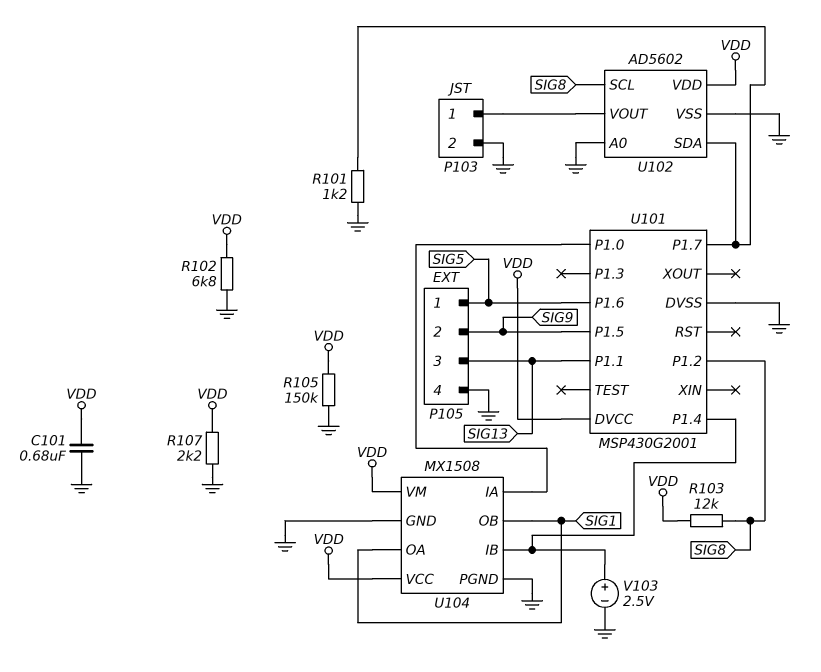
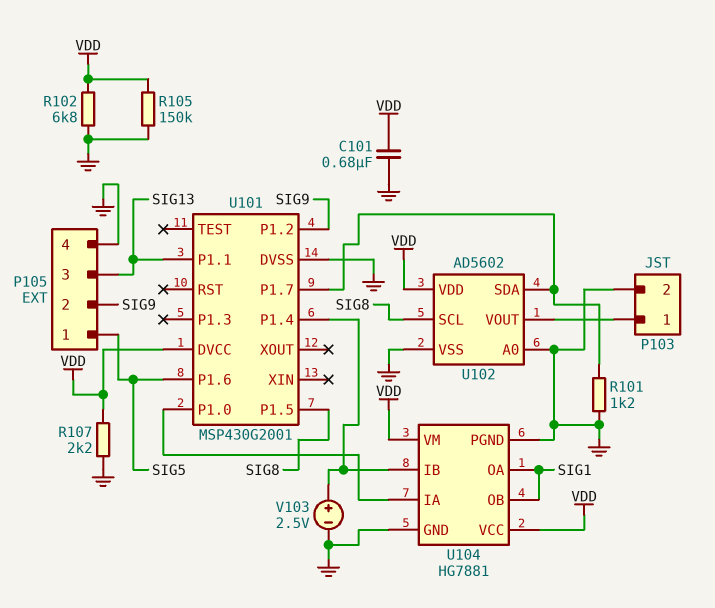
R103: 12k (SIG8, VDD) -> none
U101 pin P1.2: SIG8 -> SIG9
U101 pin P1.5: SIG9 -> SIG8
U104: MX1508 -> HG7881

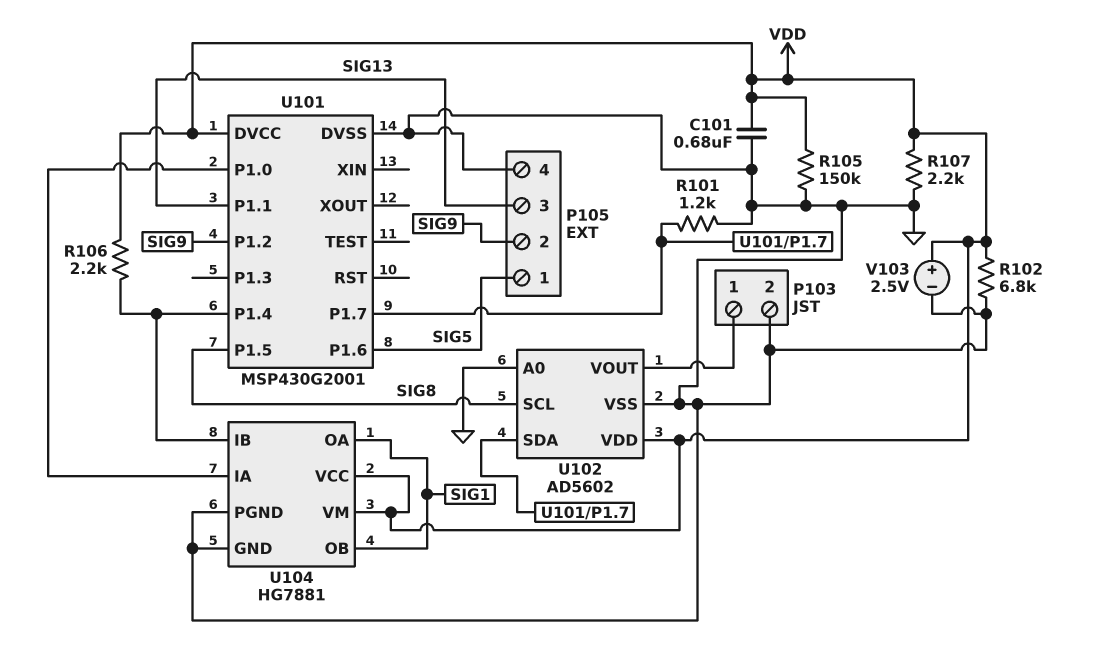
R106: none -> 2.2k (U101/P1.4, VDD)
V103: 2.5V (plus U101/P1.4, minus GND) -> 2.5V (plus VDD, minus GND)

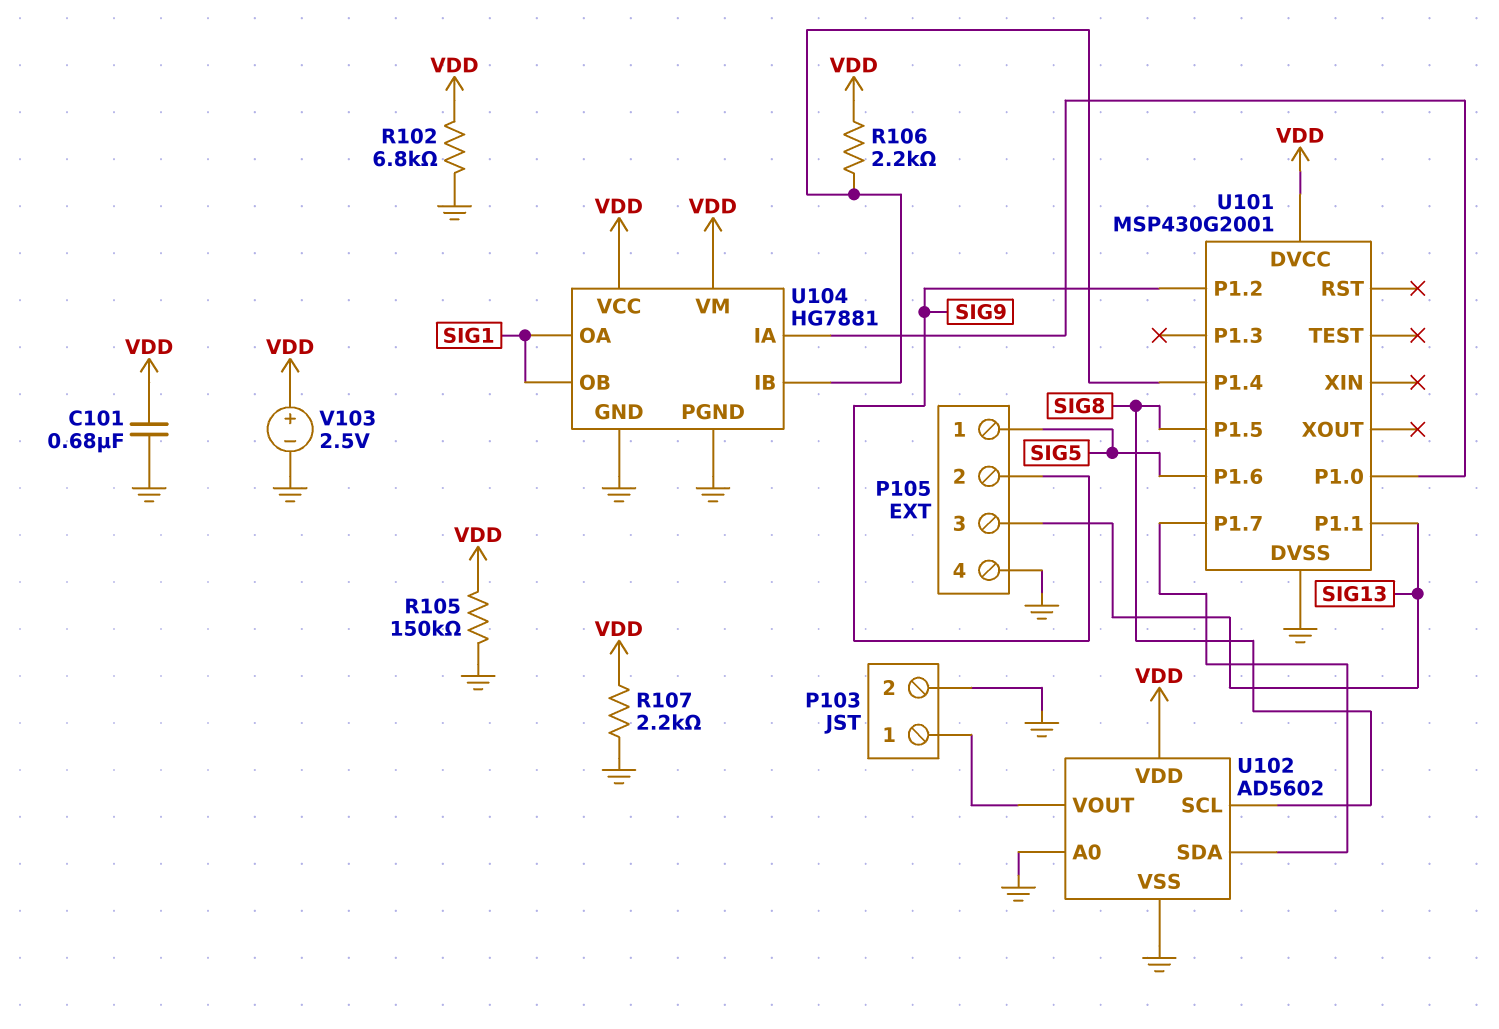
R101: 1.2k (GND, U101/P1.7) -> none

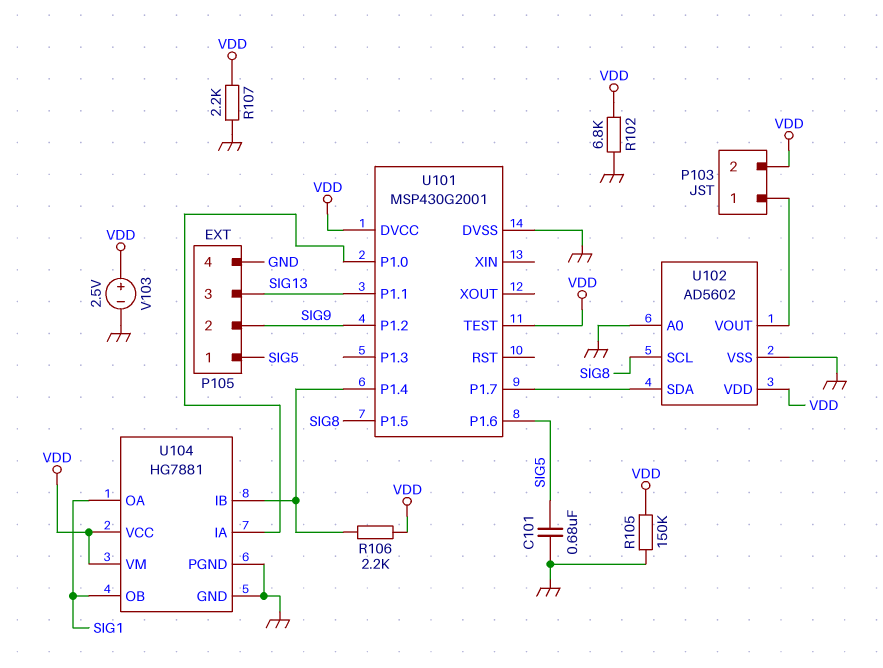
C101: 680nF (GND, VDD) -> 680nF (GND, SIG5)
P103 pin 2: GND -> VDD
U101 pin TEST: none -> VDD

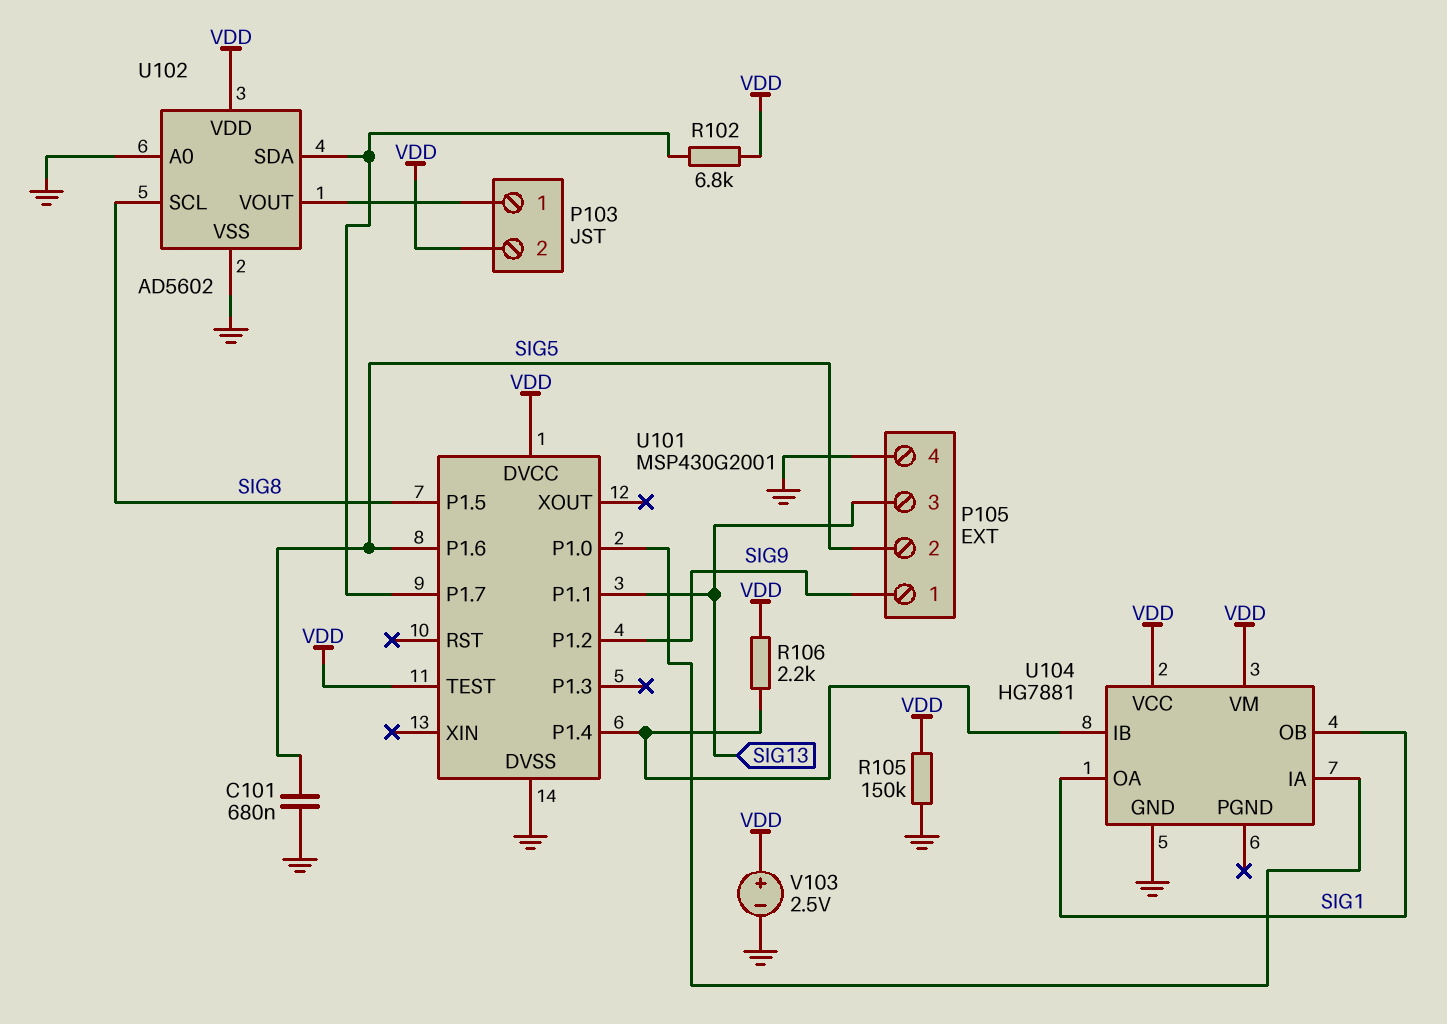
P105 pin 1: SIG5 -> SIG9
P105 pin 2: SIG9 -> SIG5
R102: 6.8k (GND, VDD) -> 6.8k (U101/P1.7, VDD)
R107: 2.2k (GND, VDD) -> none
U104 pin PGND: GND -> none

